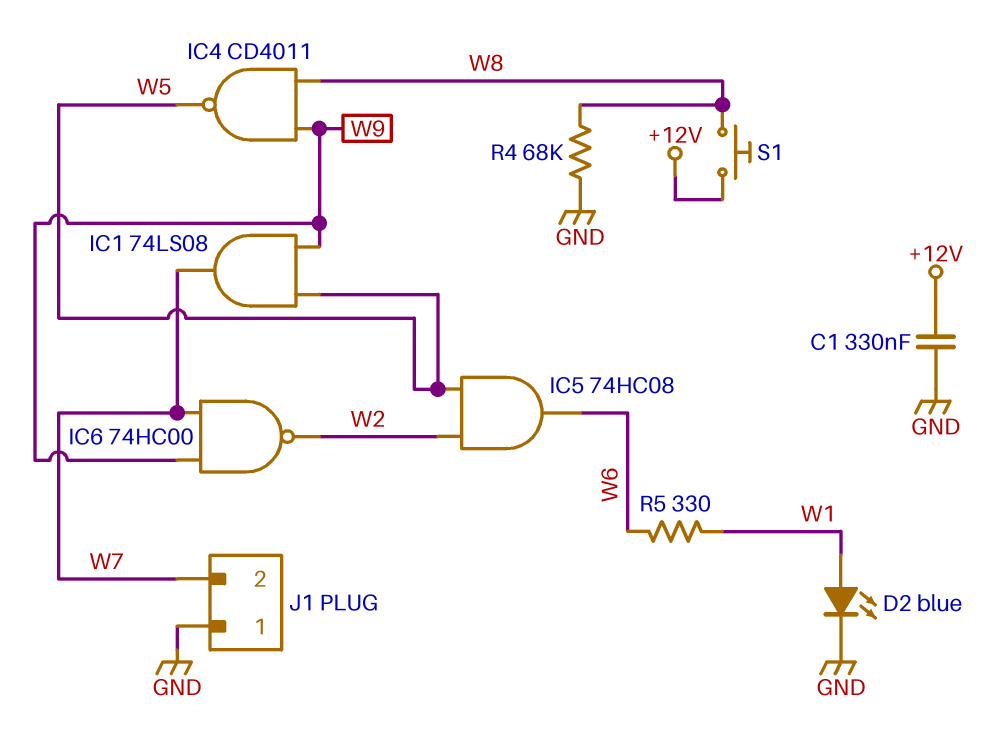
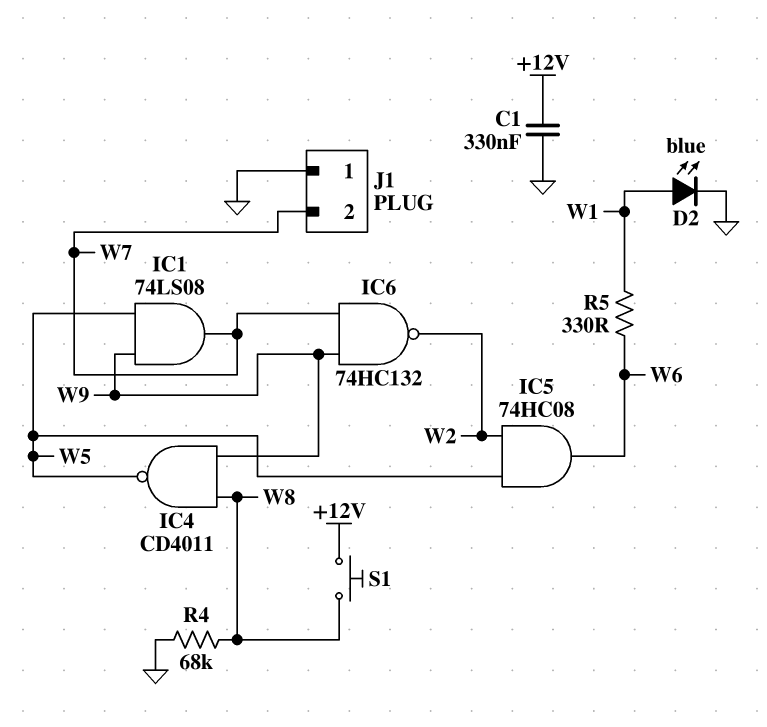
IC6: NAND 74HC00 (in W7, in W9, out W2) -> NAND 74HC132 (in W7, in W9, out W2)

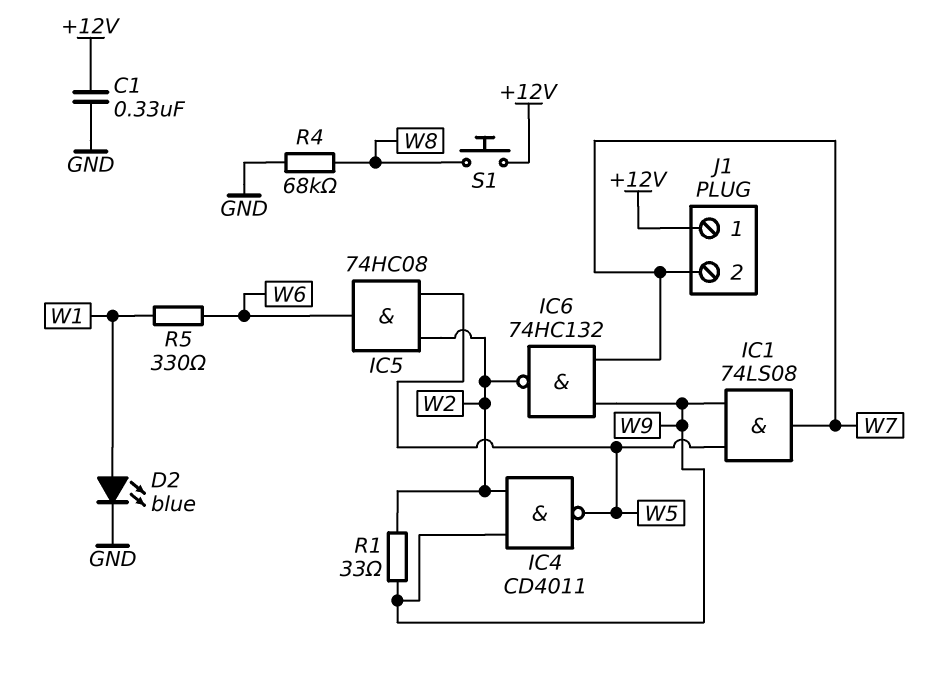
IC4: NAND CD4011 (in W8, in W9, out W5) -> NAND CD4011 (in W2, in W9, out W5)
J1 pin 1: GND -> +12V
R1: none -> 33 (W2, W9)

